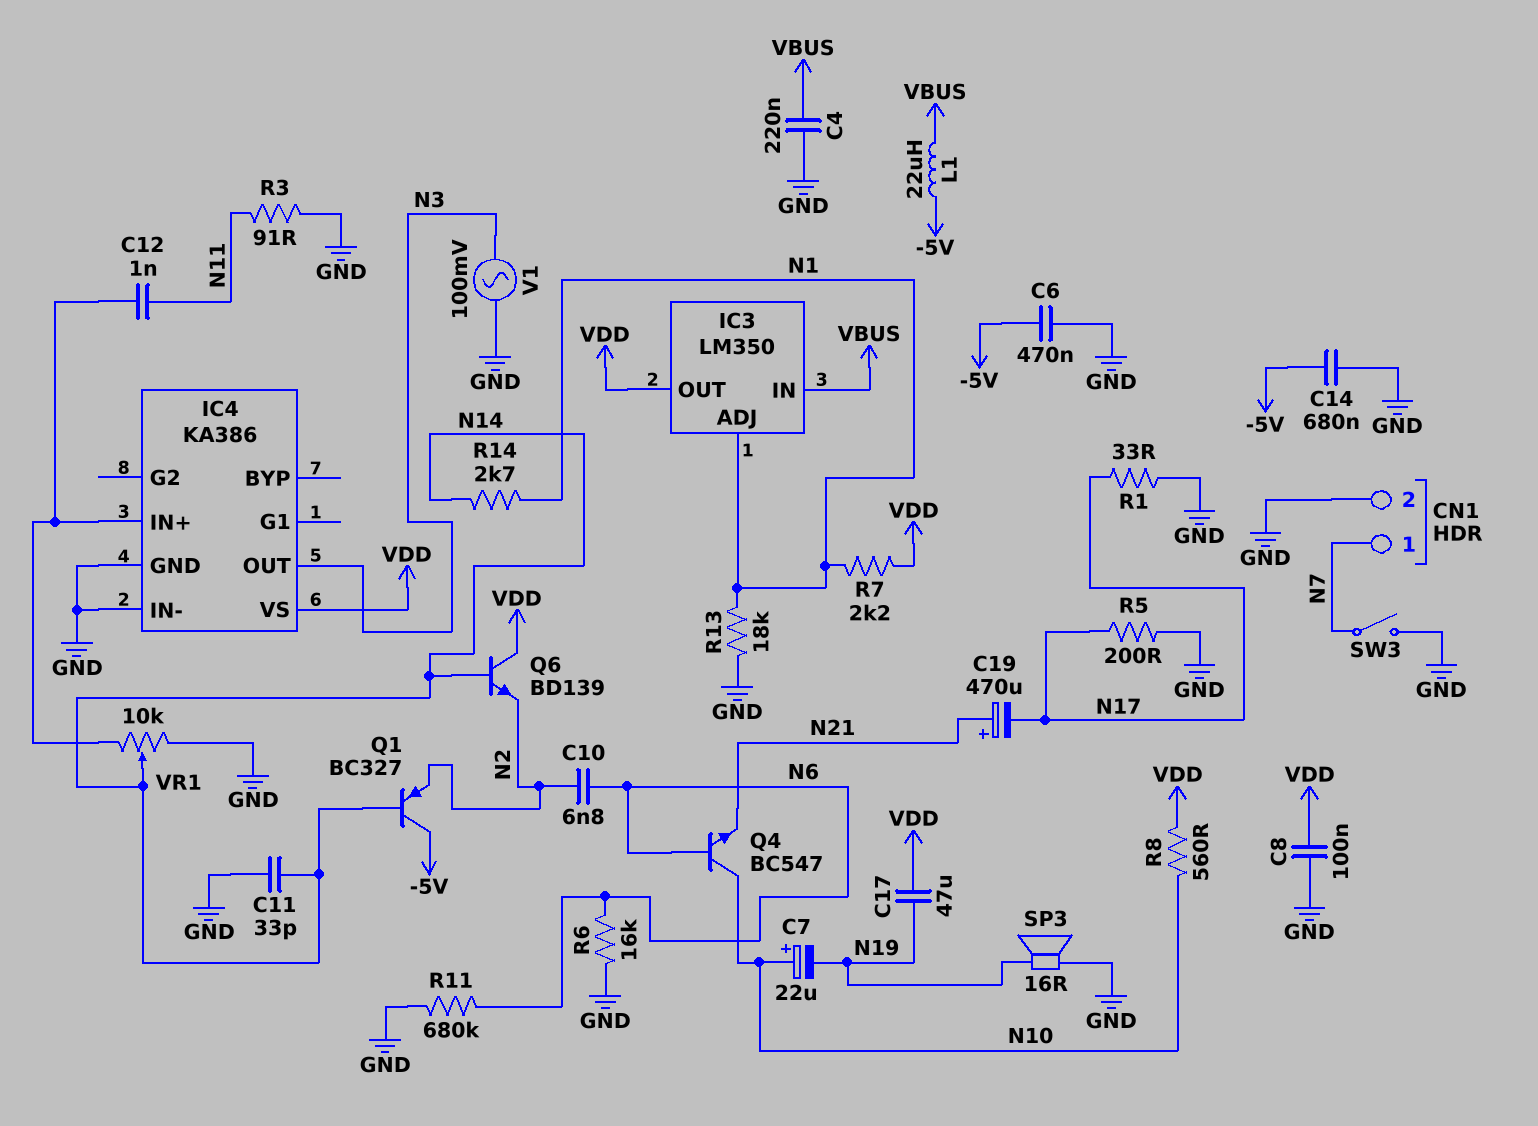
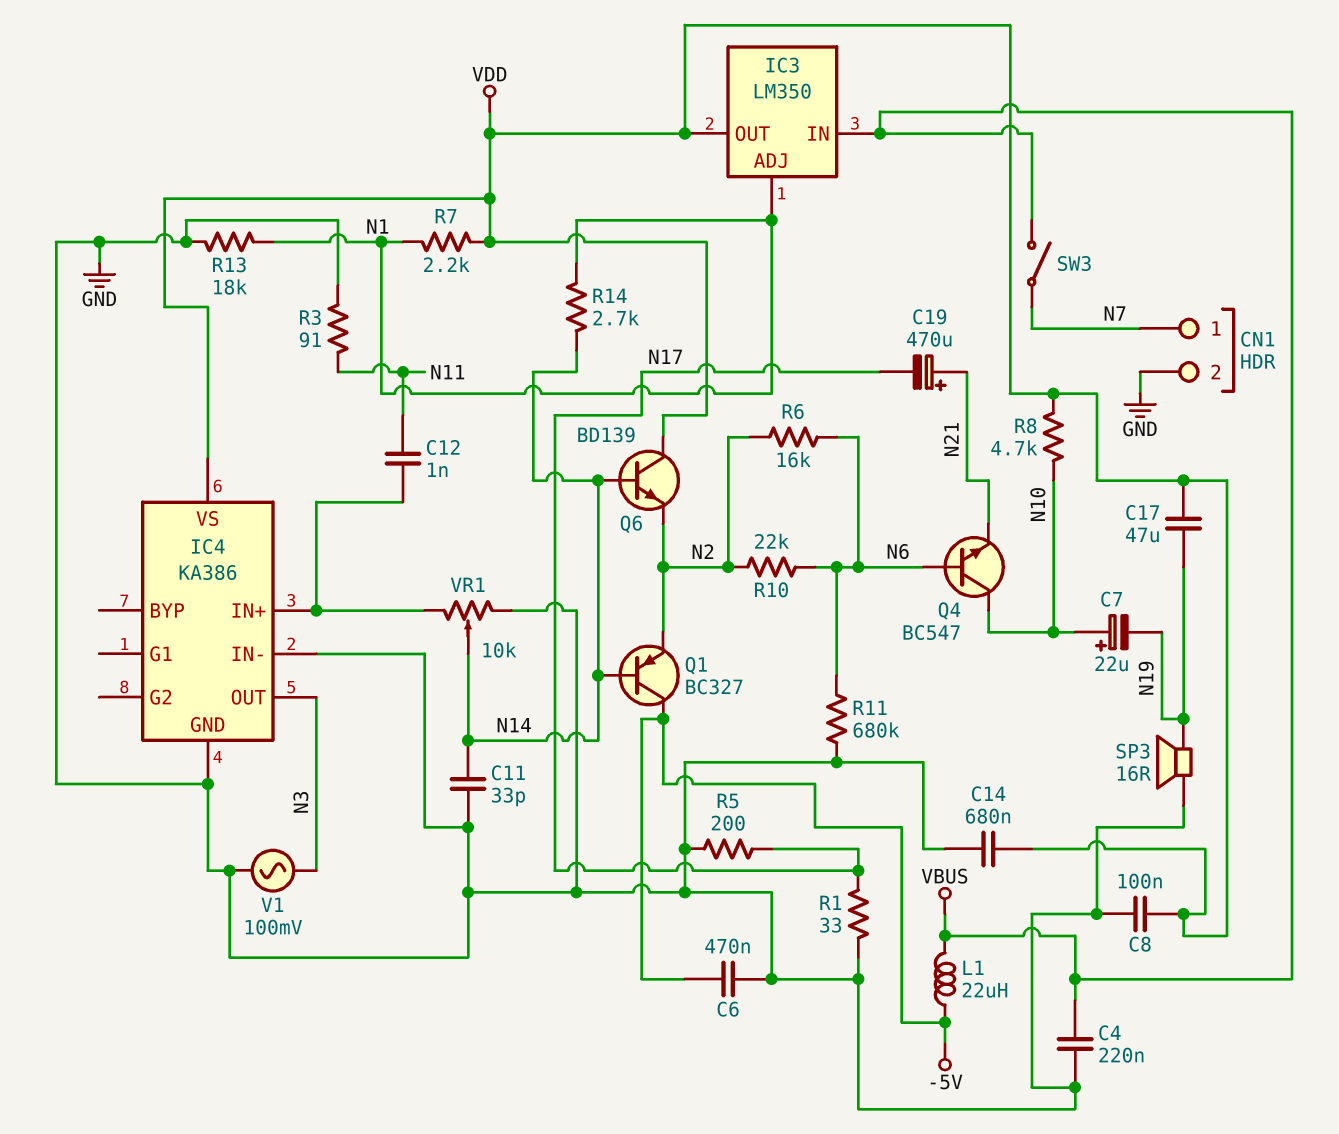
C10: 6.8nF (N2, N6) -> none
C14: 680nF (-5V, GND) -> 680nF (GND, VDD)
R6: 16k (GND, N6) -> 16k (N2, N6)
R8: 560 (N10, VDD) -> 4.7k (N10, VDD)
R10: none -> 22k (N2, N6)
SW3: switch (GND, N7) -> switch (N7, VBUS)

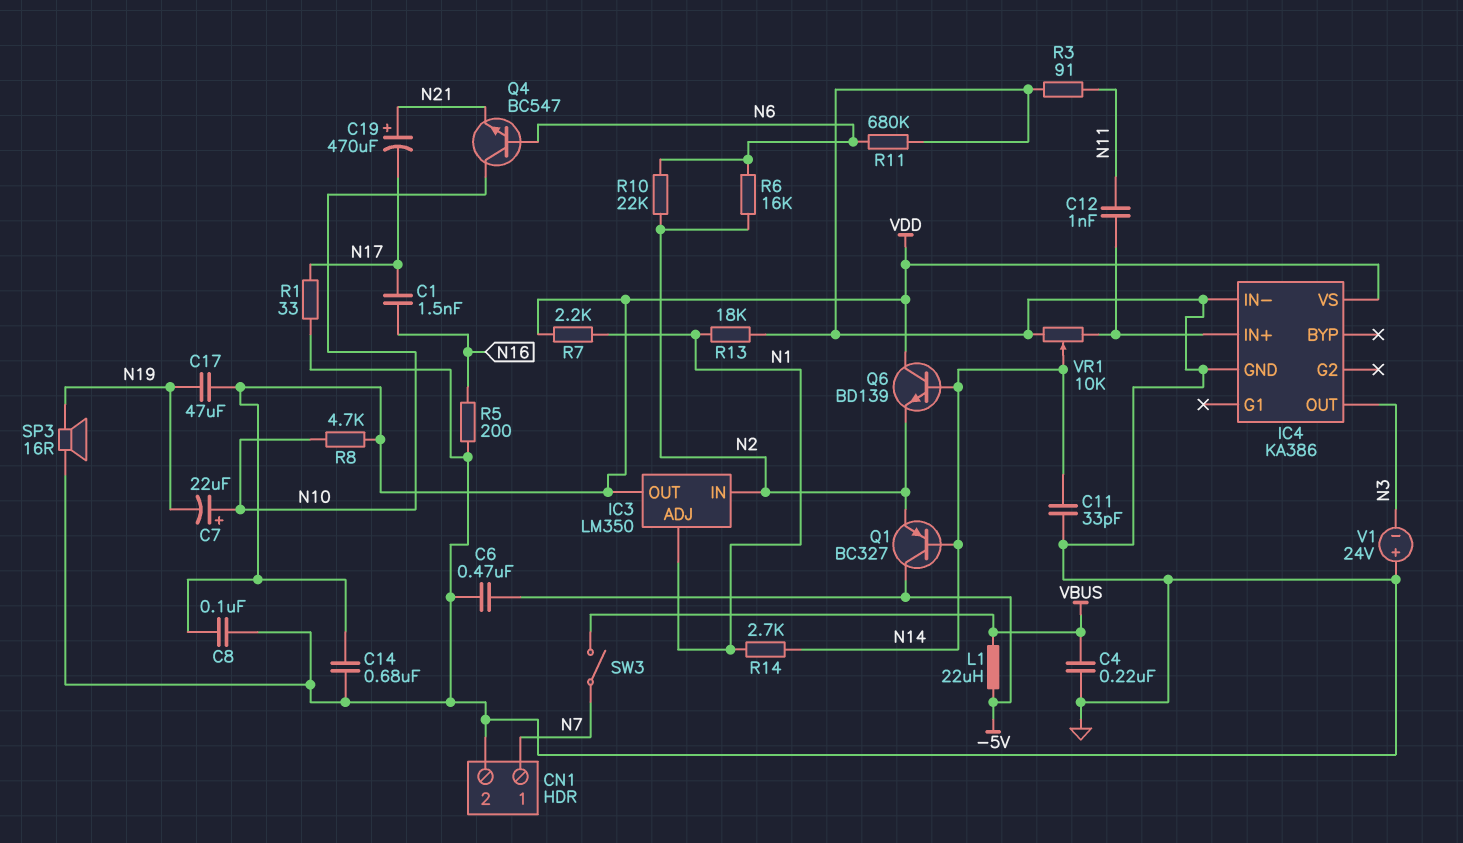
C1: none -> 1.5nF (N16, N17)
IC3 pin IN: VBUS -> N2
R5: 200 (GND, N17) -> 200 (GND, N16)
V1: AC 100mV (GND, N3) -> 24V (plus GND, minus N3)

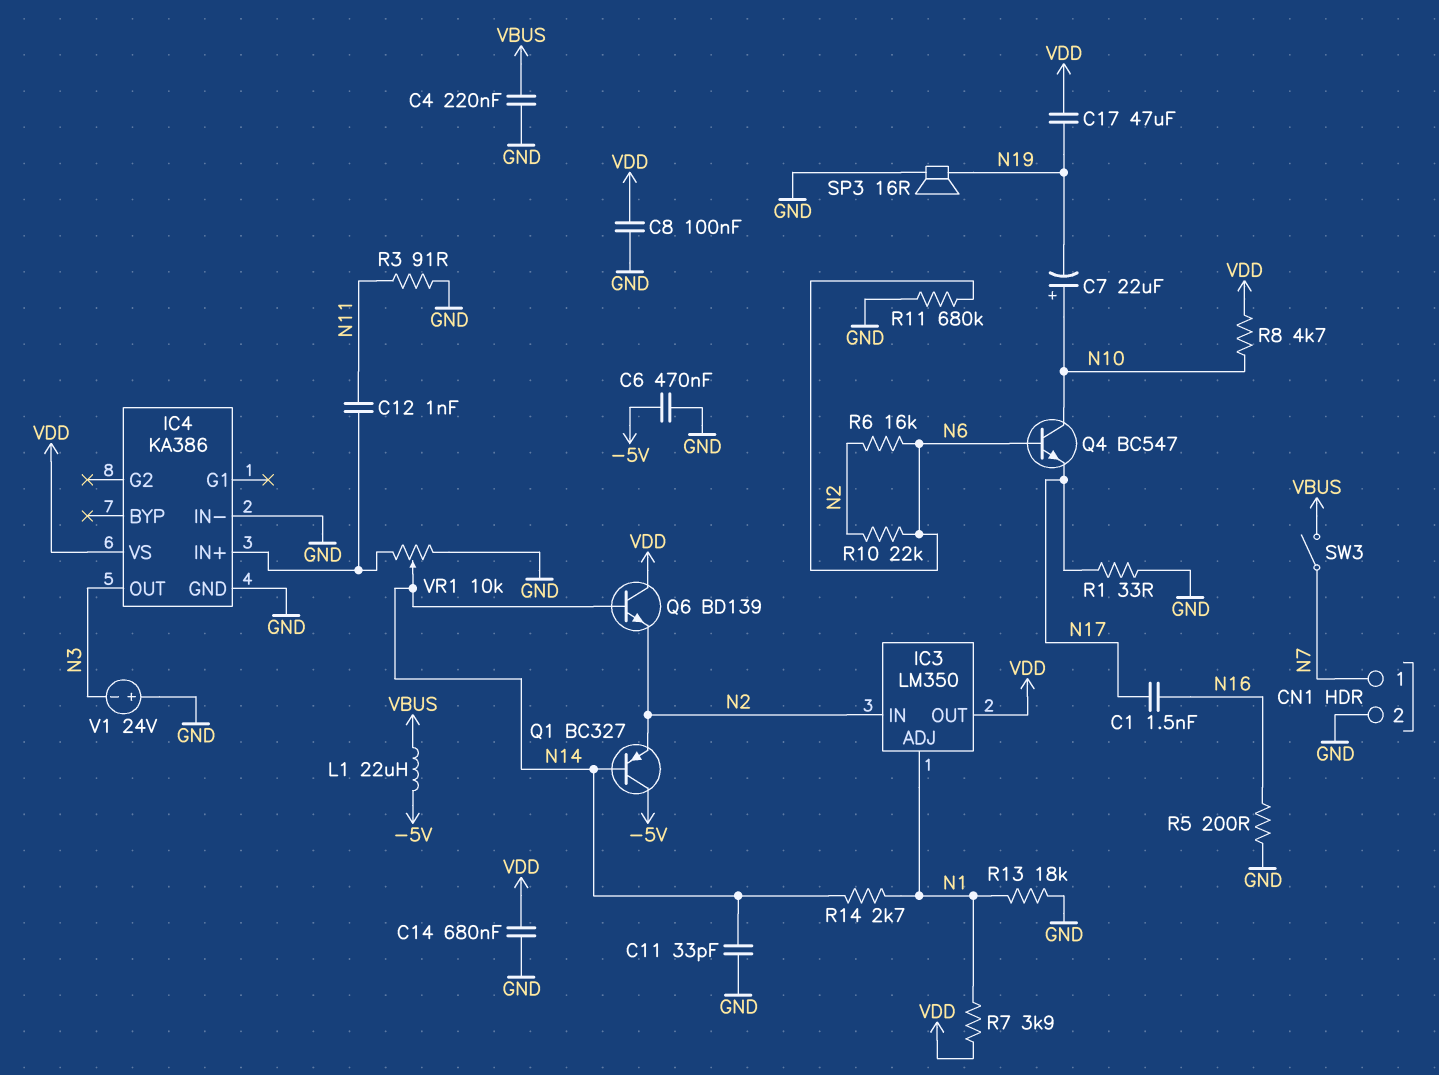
C19: 470uF (plus N21, minus N17) -> none
Q4: NPN BC547 (B N6, C N10, E N21) -> NPN BC547 (B N6, C N10, E N17)
R7: 2.2k (N1, VDD) -> 3.9k (N1, VDD)

